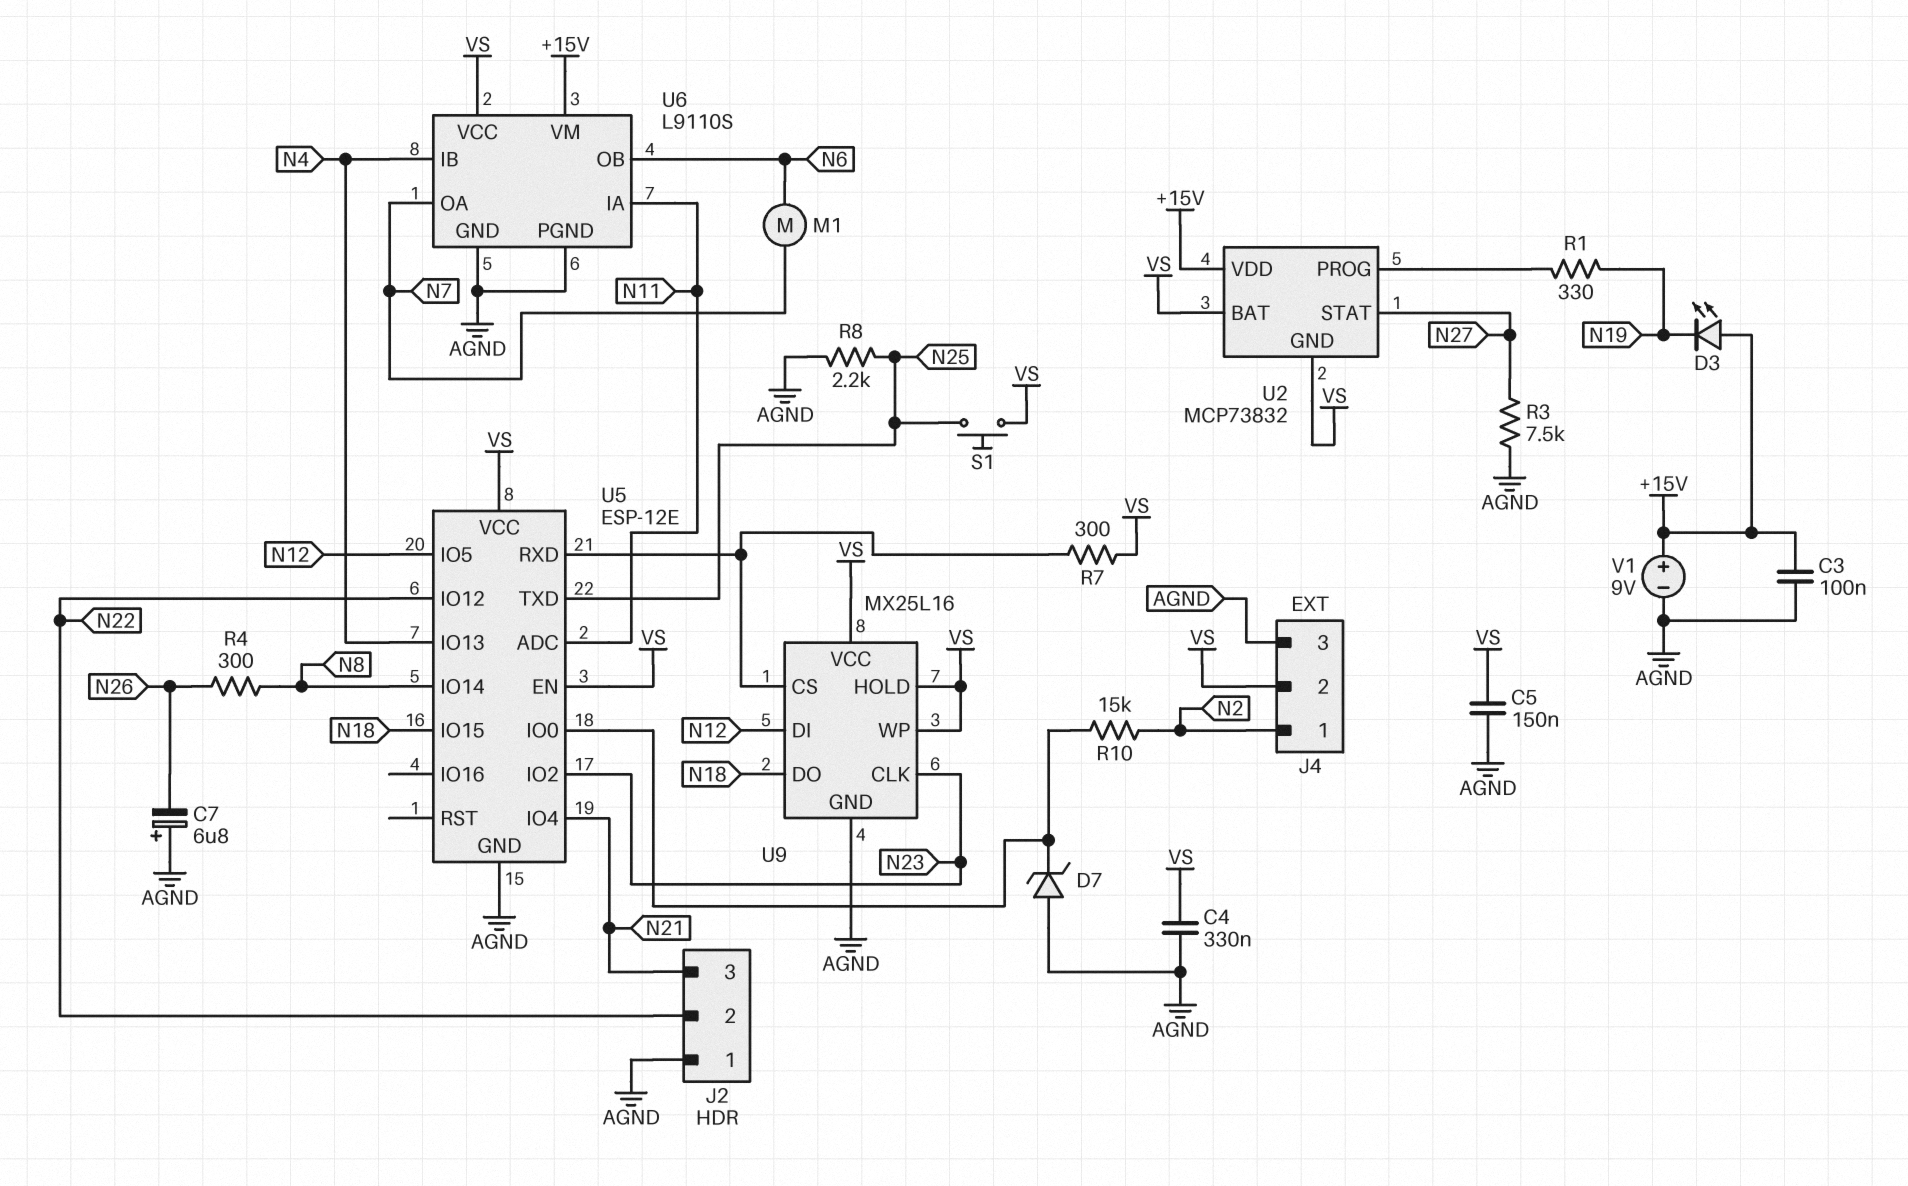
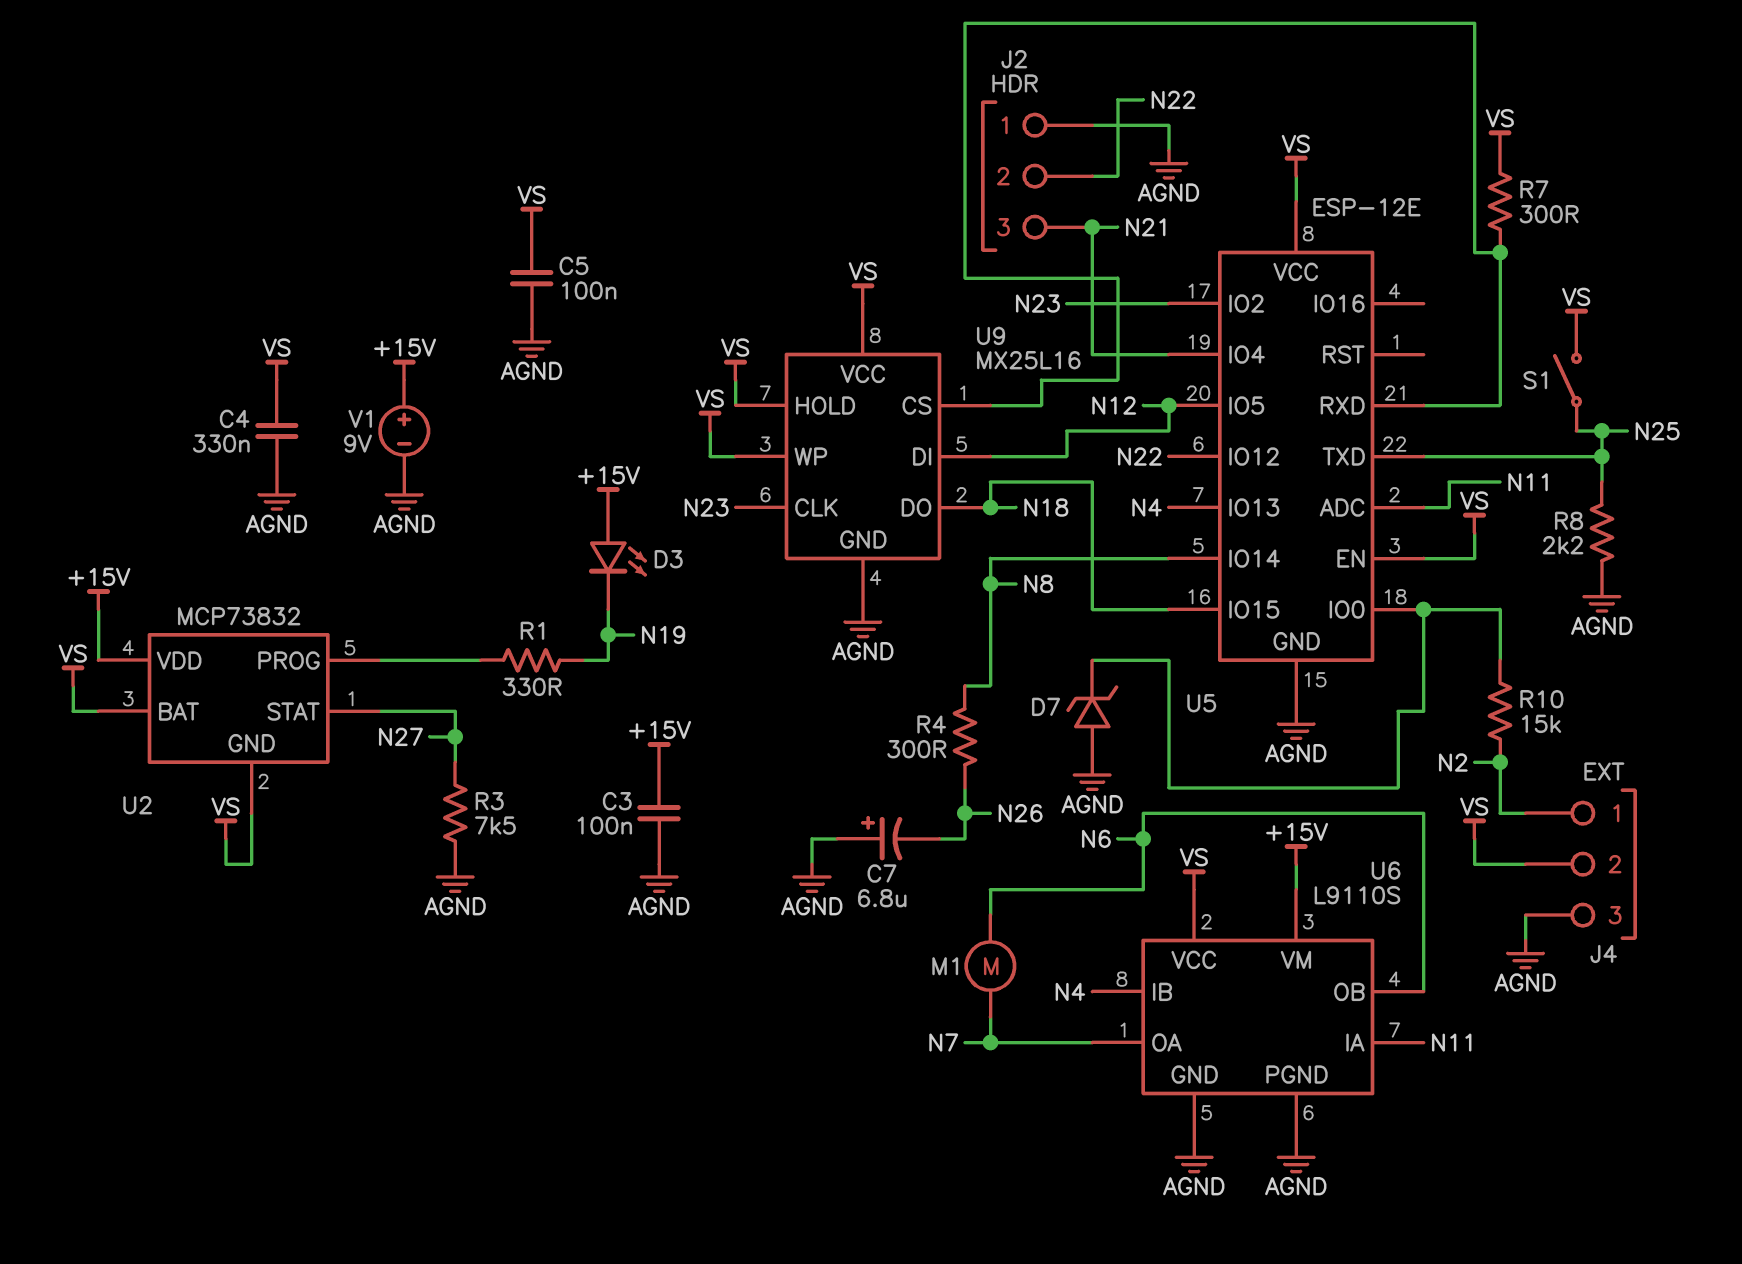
C5: 150nF (AGND, VS) -> 100nF (AGND, VS)
S1: button (N25, VS) -> switch (N25, VS)

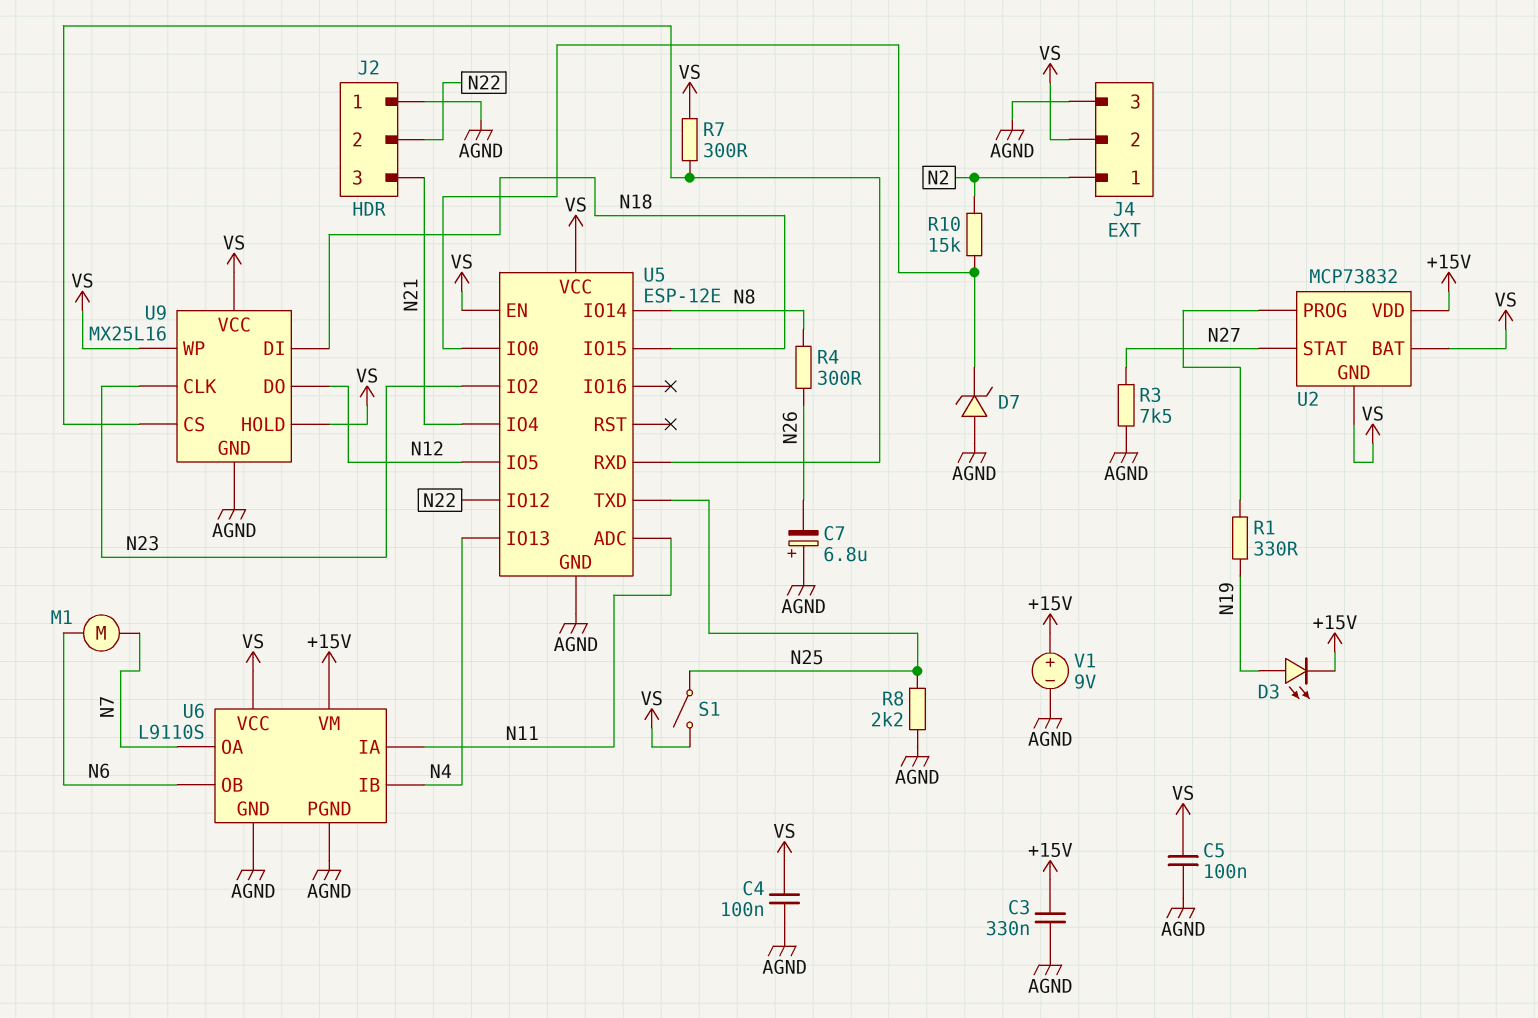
C3: 100nF (+15V, AGND) -> 330nF (+15V, AGND)
C4: 330nF (AGND, VS) -> 100nF (AGND, VS)
D3: LED (A +15V, K N19) -> LED (A N19, K +15V)
U9 pin DI: N12 -> N18
U9 pin DO: N18 -> N12

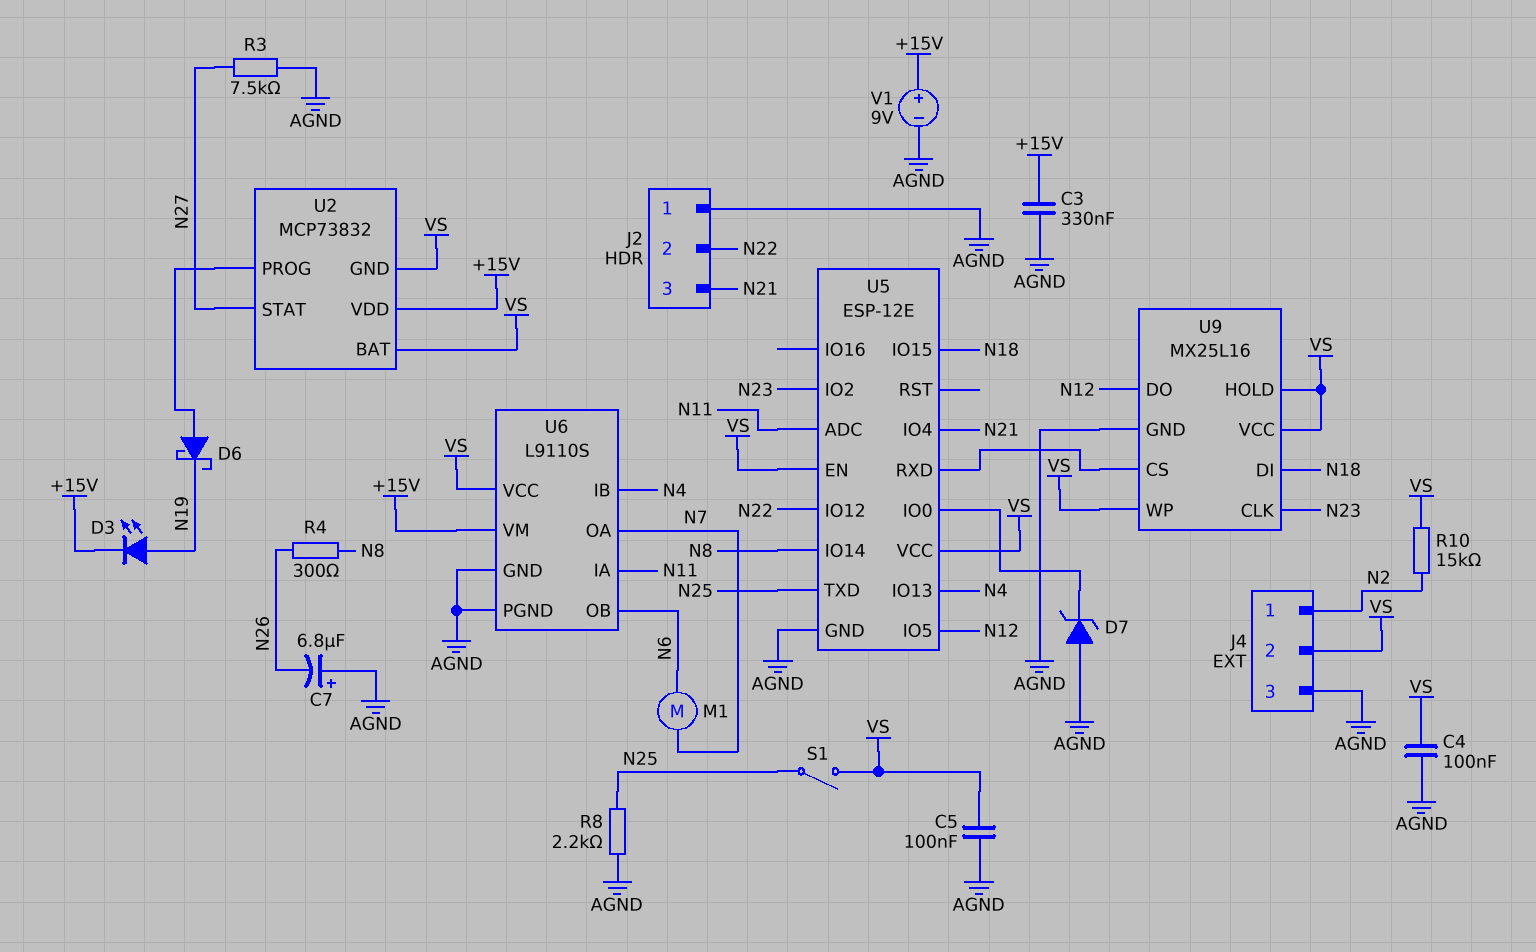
D6: none -> schottky (A U2/PROG, K N19)
R1: 330 (N19, U2/PROG) -> none
R7: 300 (U5/RXD, VS) -> none
R10: 15k (N2, U5/IO0) -> 15k (N2, VS)

